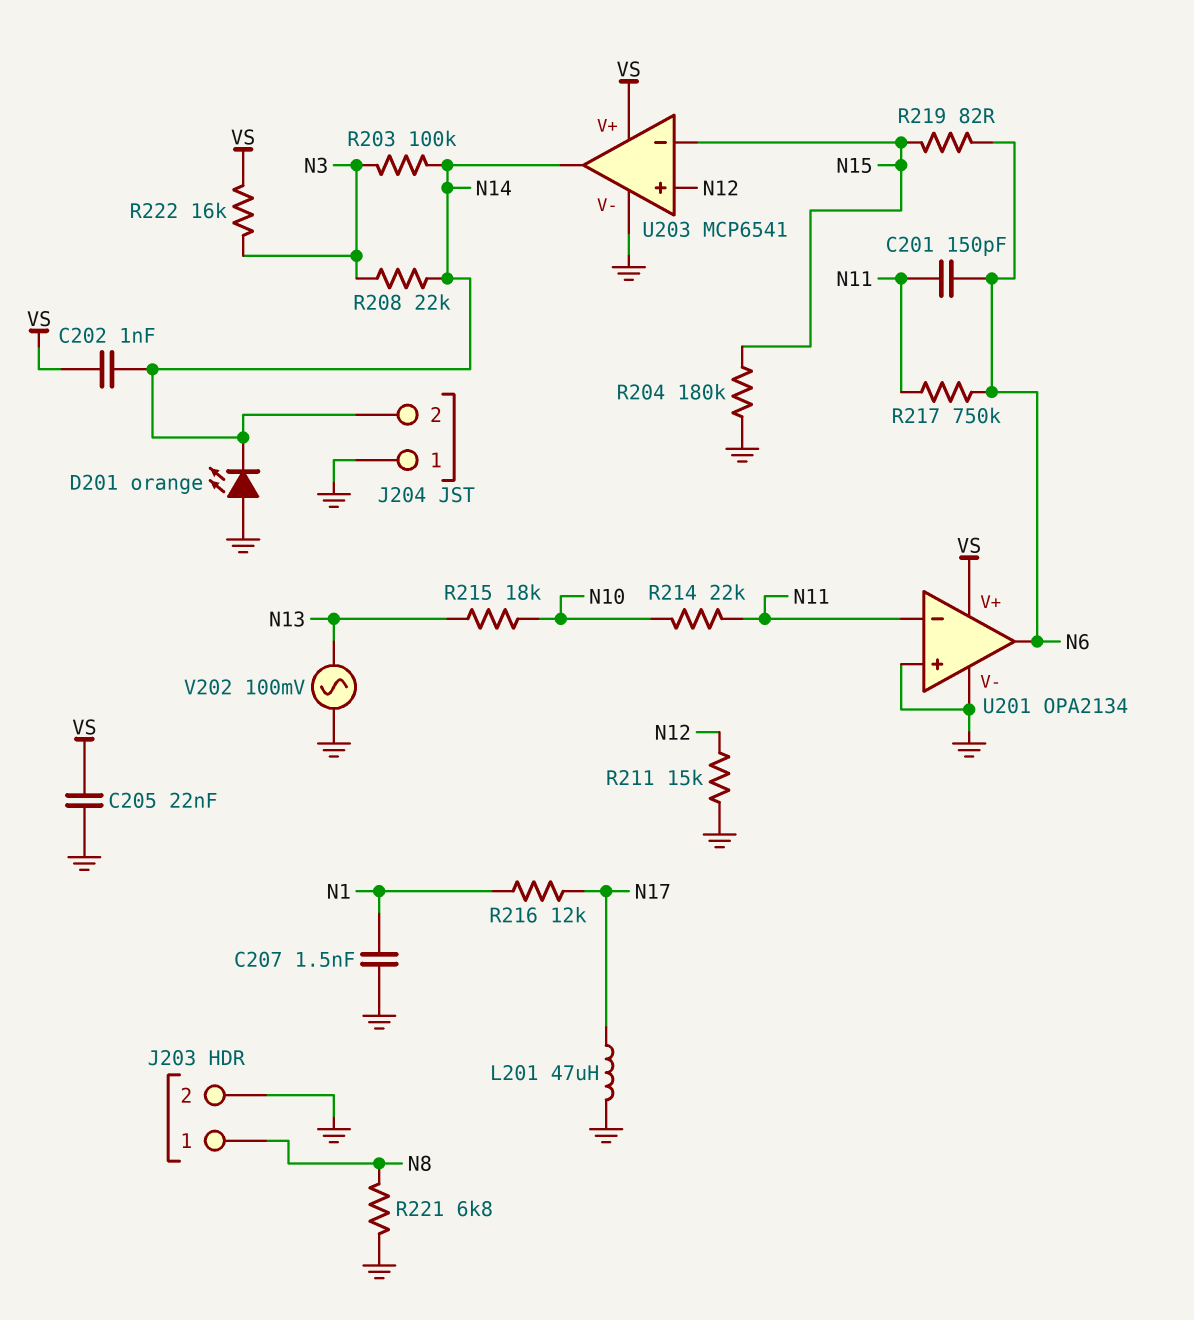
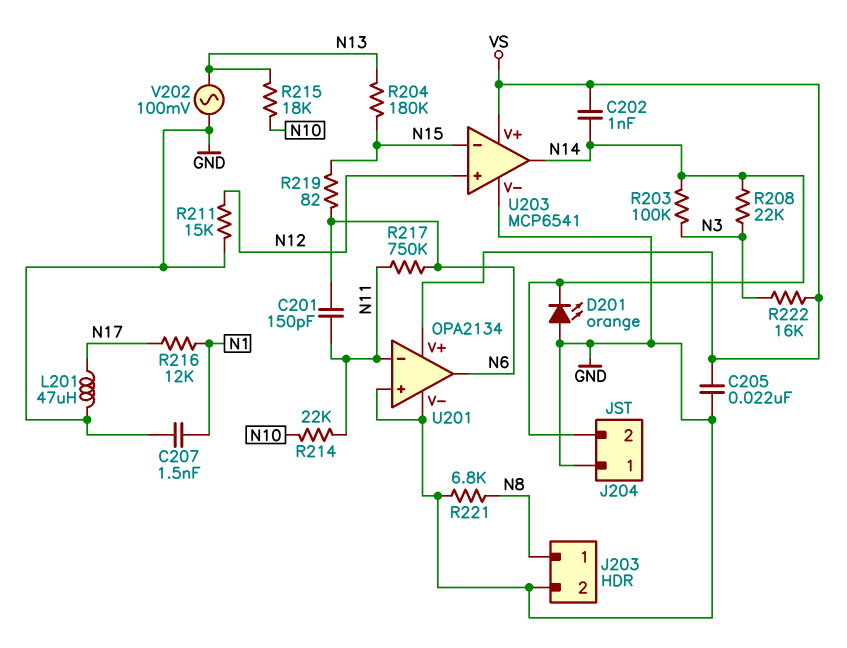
R204: 180k (GND, N15) -> 180k (N13, N15)

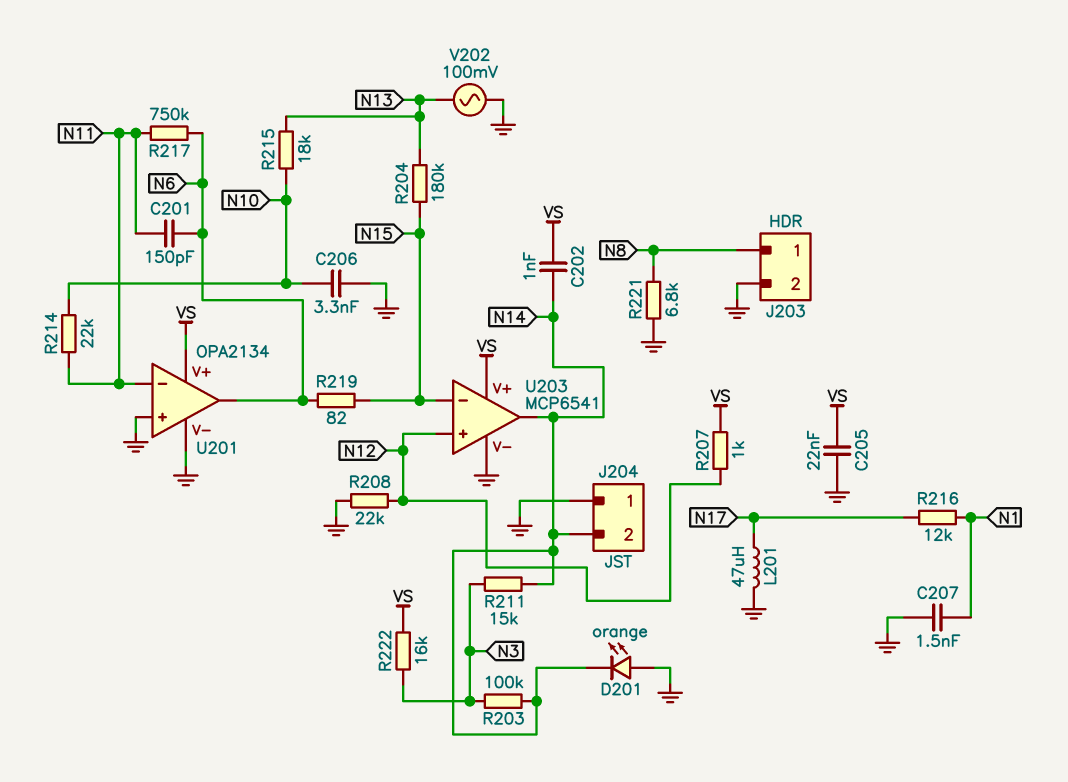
C206: none -> 3.3nF (GND, N10)
R207: none -> 1k (N12, VS)
R208: 22k (N3, N14) -> 22k (GND, N12)
R211: 15k (GND, N12) -> 15k (N3, N14)

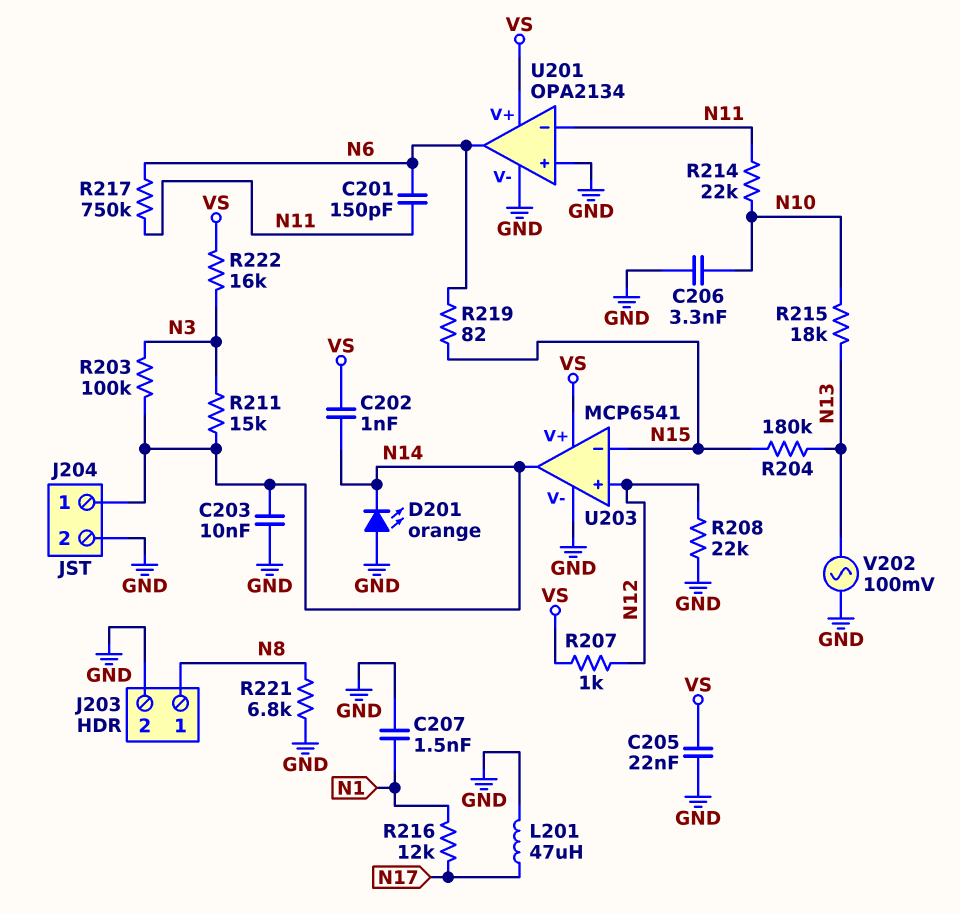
C203: none -> 10nF (GND, N14)
J204 pin 1: GND -> N14
J204 pin 2: N14 -> GND

